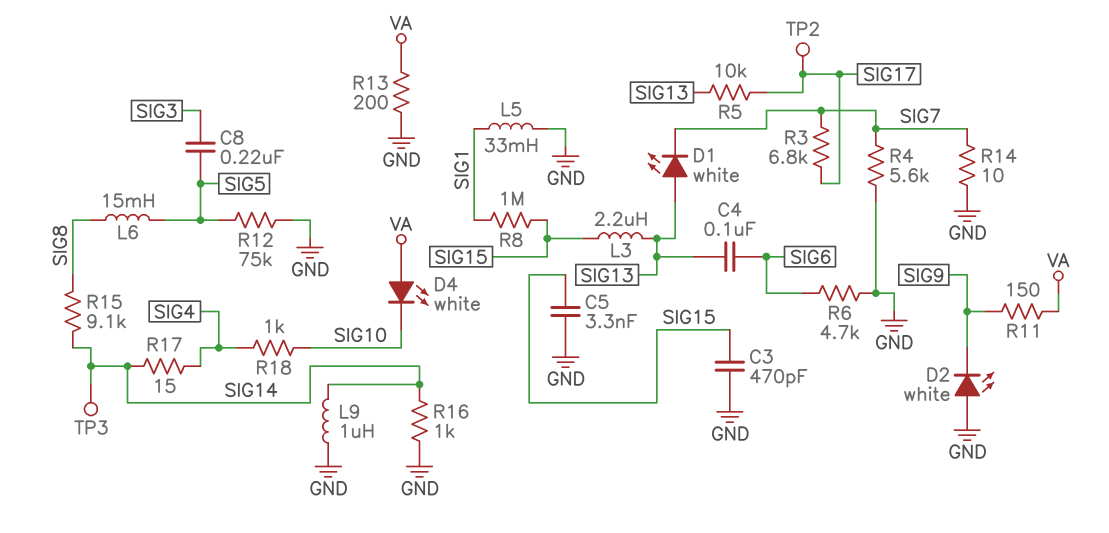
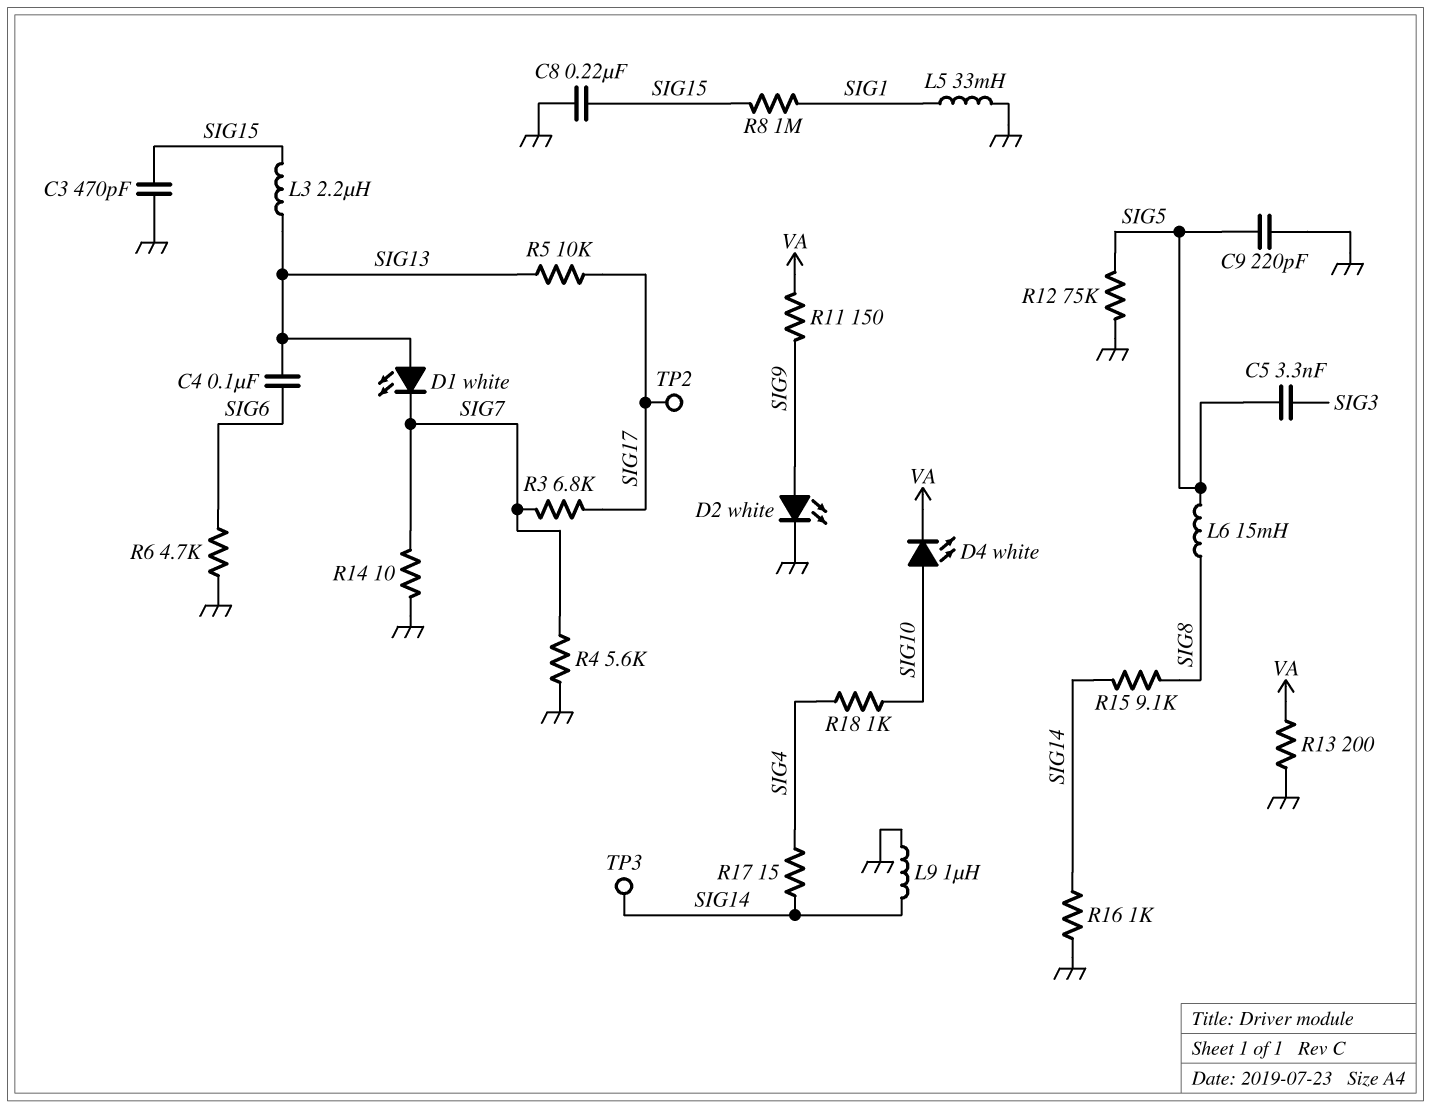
C5: 3.3nF (GND, SIG15) -> 3.3nF (SIG3, SIG5)
C8: 220nF (SIG3, SIG5) -> 220nF (GND, SIG15)
C9: none -> 220pF (GND, SIG5)
D2: LED white (A GND, K SIG9) -> LED white (A SIG9, K GND)
D4: LED white (A VA, K SIG10) -> LED white (A SIG10, K VA)

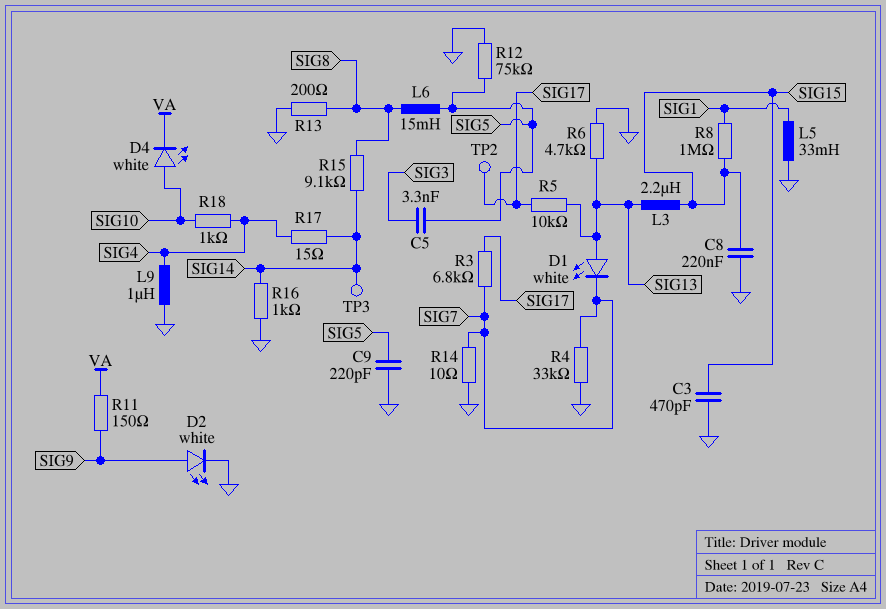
C4: 100nF (SIG6, SIG13) -> none
L9: 1uH (GND, SIG14) -> 1uH (GND, SIG4)
R4: 5.6k (GND, SIG7) -> 33k (GND, SIG7)
R6: 4.7k (GND, SIG6) -> 4.7k (GND, SIG13)
R13: 200 (GND, VA) -> 200 (GND, SIG8)

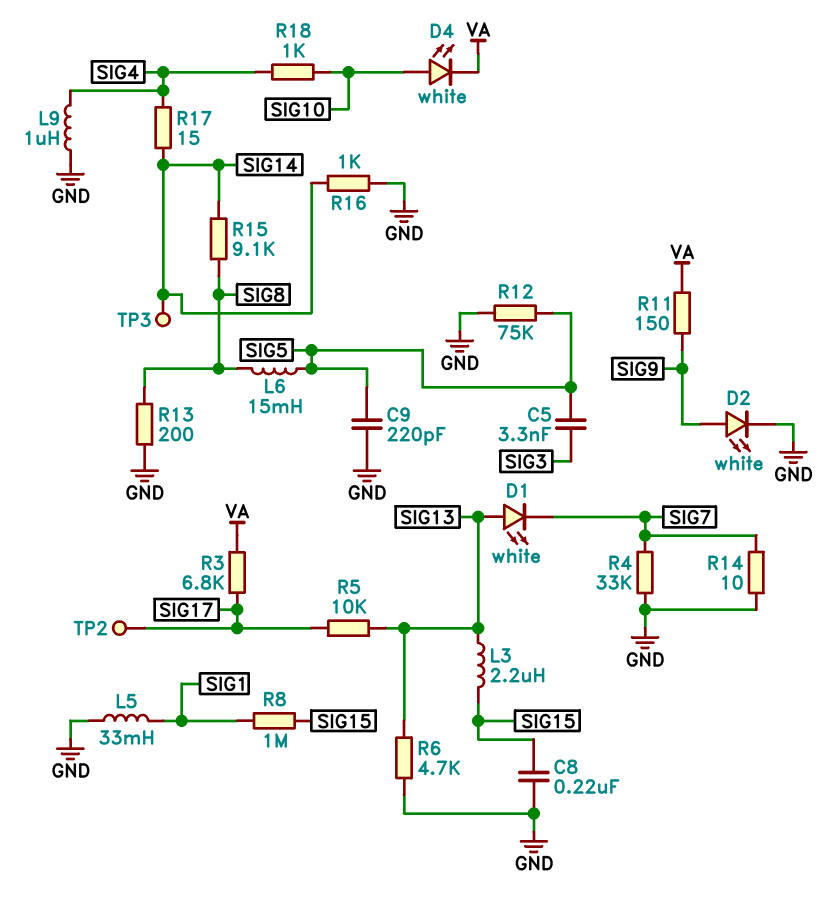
C3: 470pF (GND, SIG15) -> none
R3: 6.8k (SIG7, SIG17) -> 6.8k (SIG17, VA)

